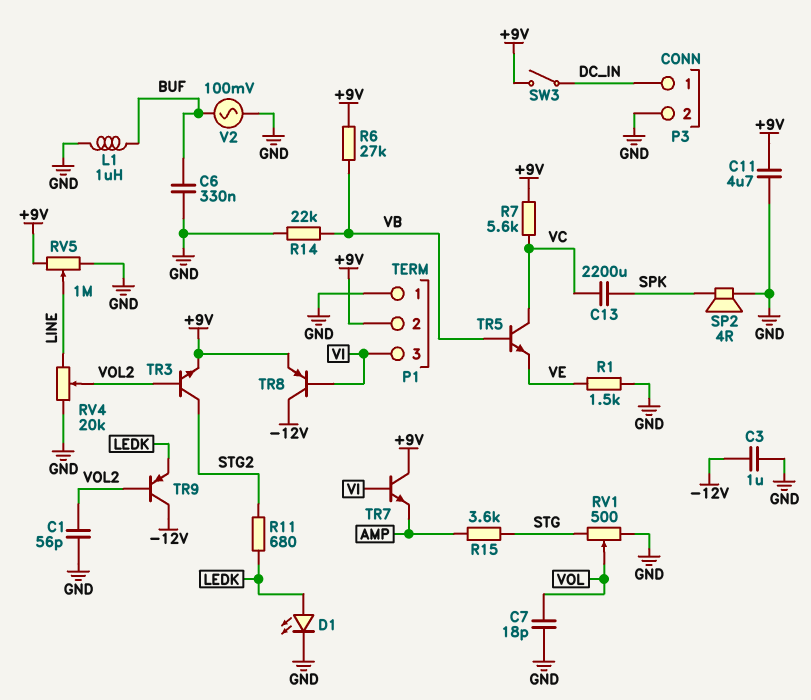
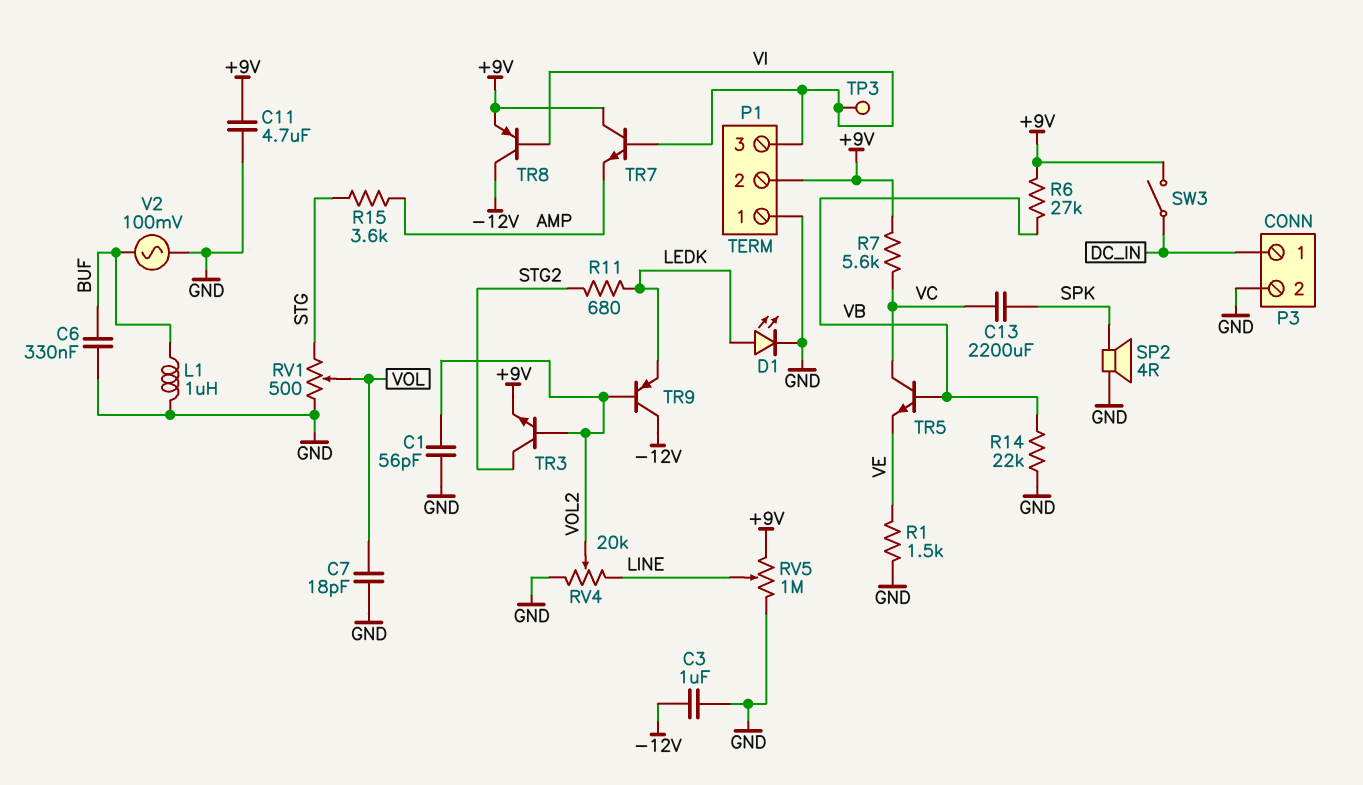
TP3: none -> test point (VI)

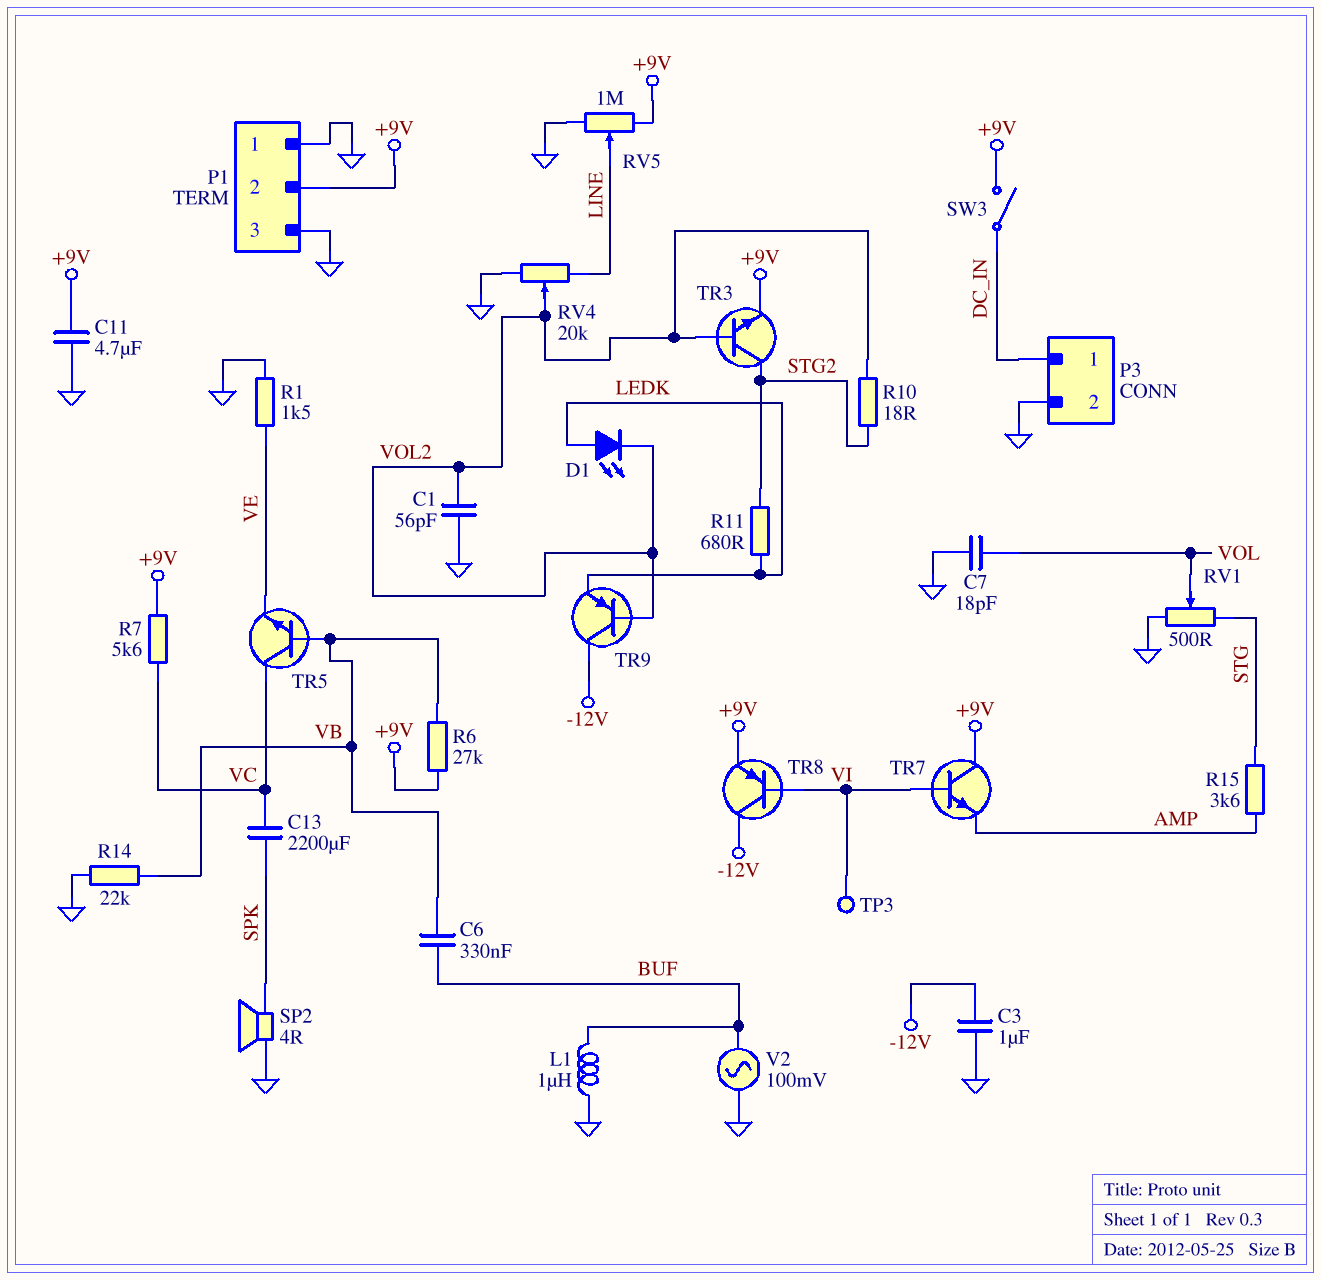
C6: 330nF (BUF, GND) -> 330nF (BUF, VB)
D1: LED (A LEDK, K GND) -> LED (A LEDK, K VOL2)
P1 pin 3: VI -> GND
R10: none -> 18 (STG2, VOL2)

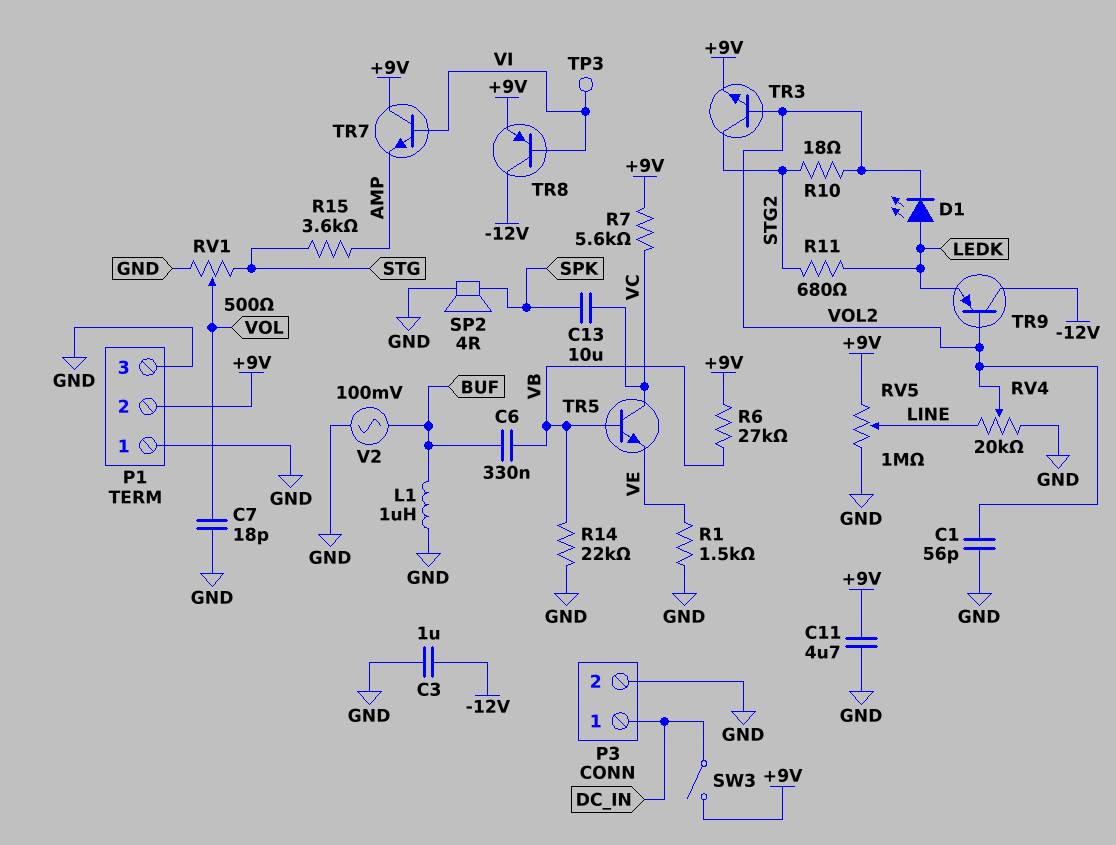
C13: 2200uF (SPK, VC) -> 10uF (SPK, VC)

